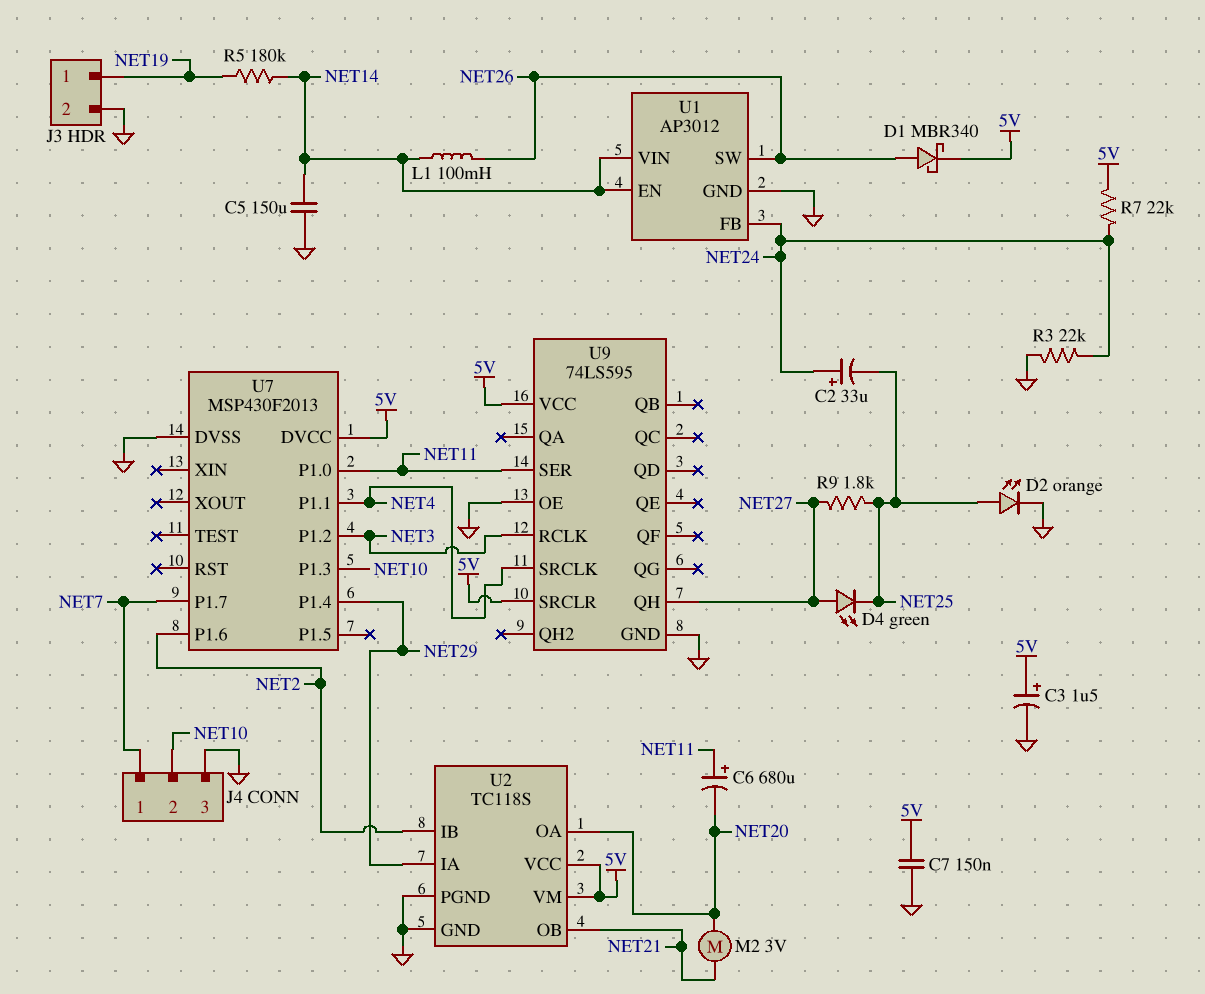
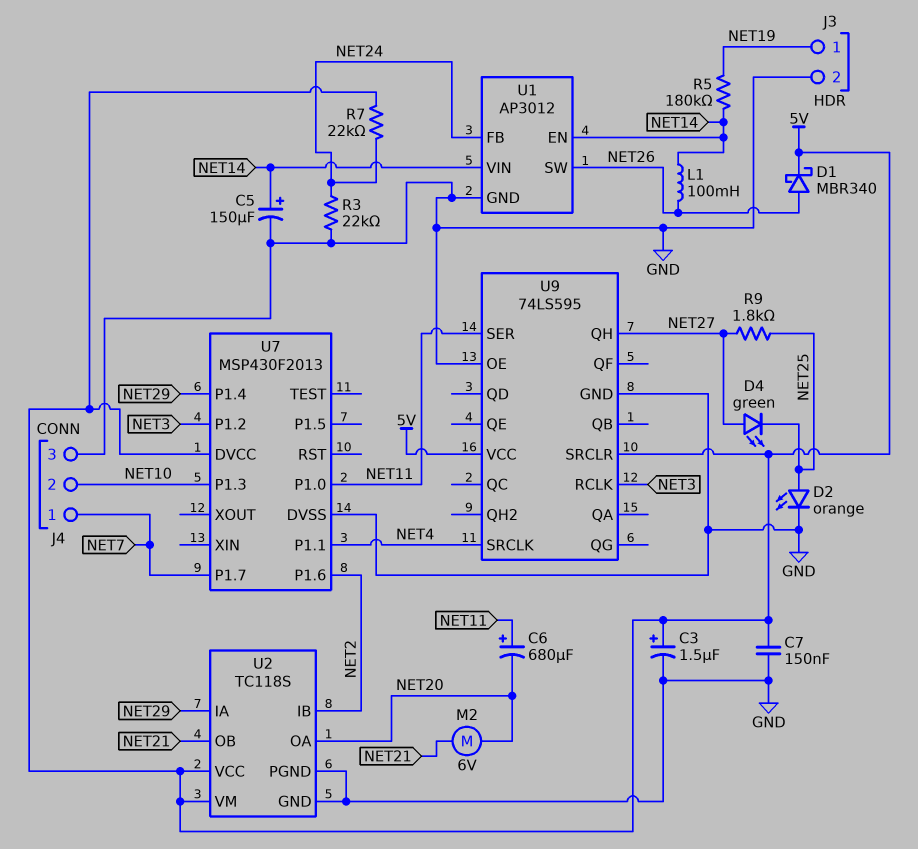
C2: 33uF (plus NET24, minus NET25) -> none
C5: 150uF (GND, NET14) -> 150uF (plus NET14, minus GND)
M2: motor 3V (NET20, NET21) -> motor 6V (NET20, NET21)

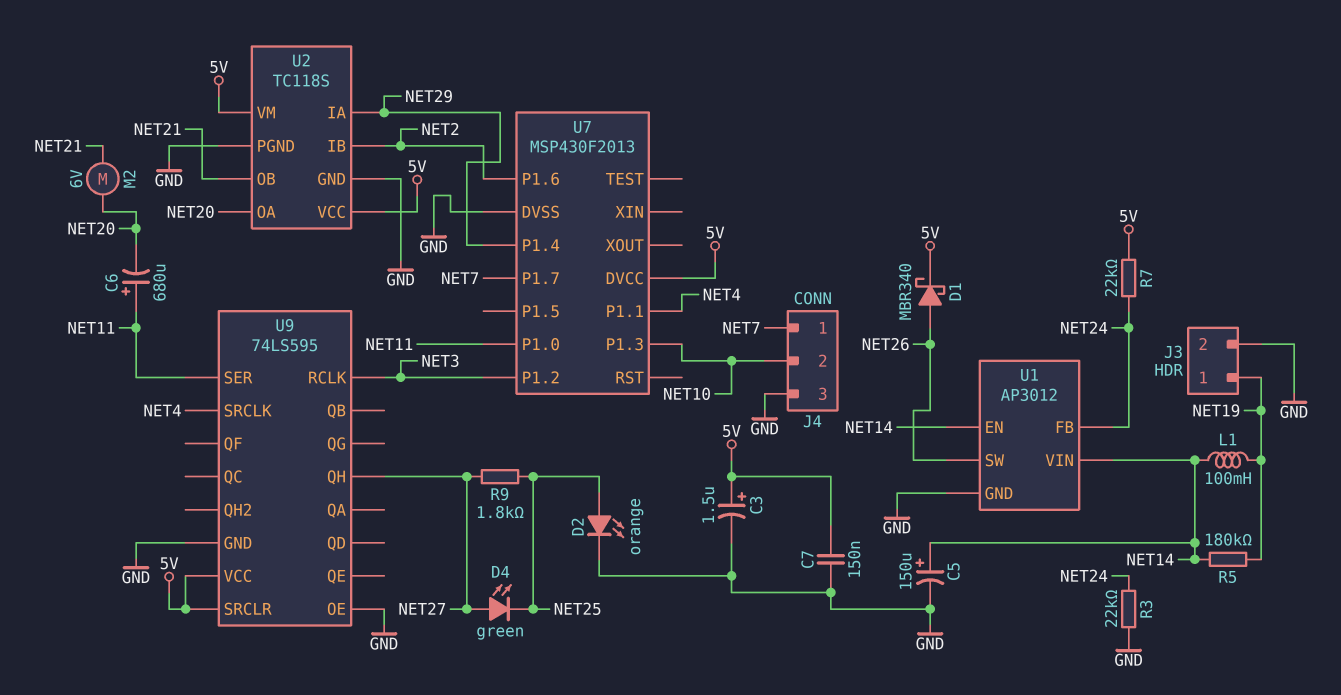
L1: 100mH (NET14, NET26) -> 100mH (NET14, NET19)

